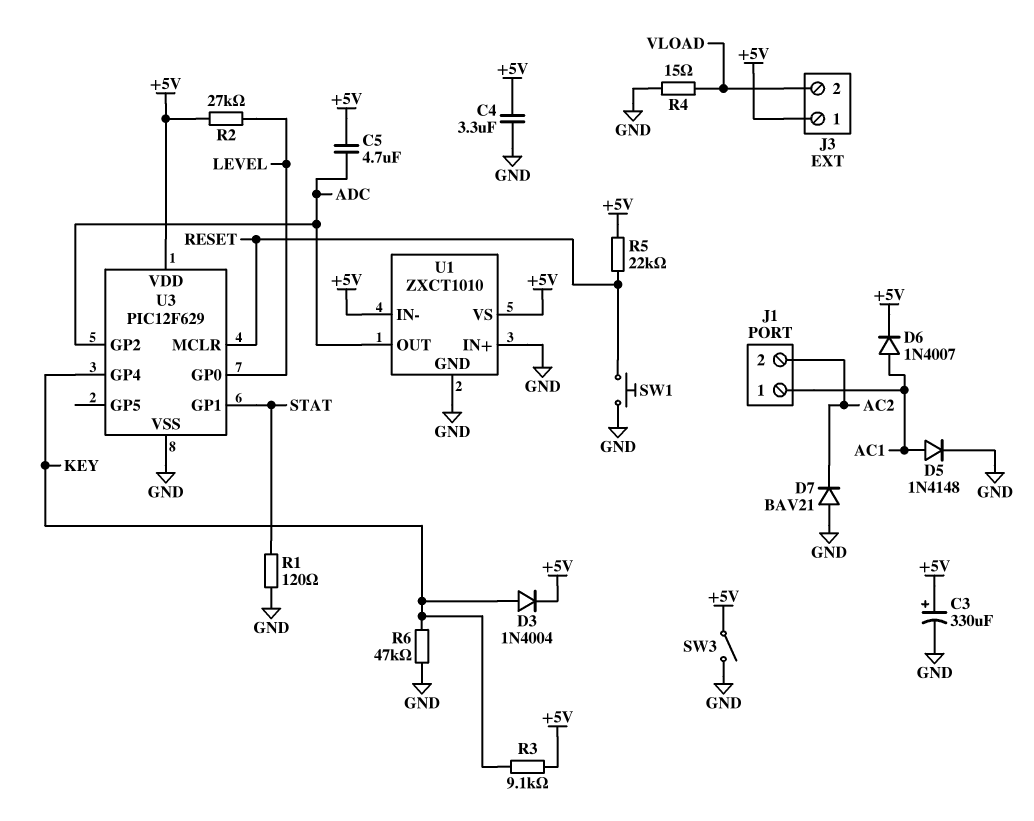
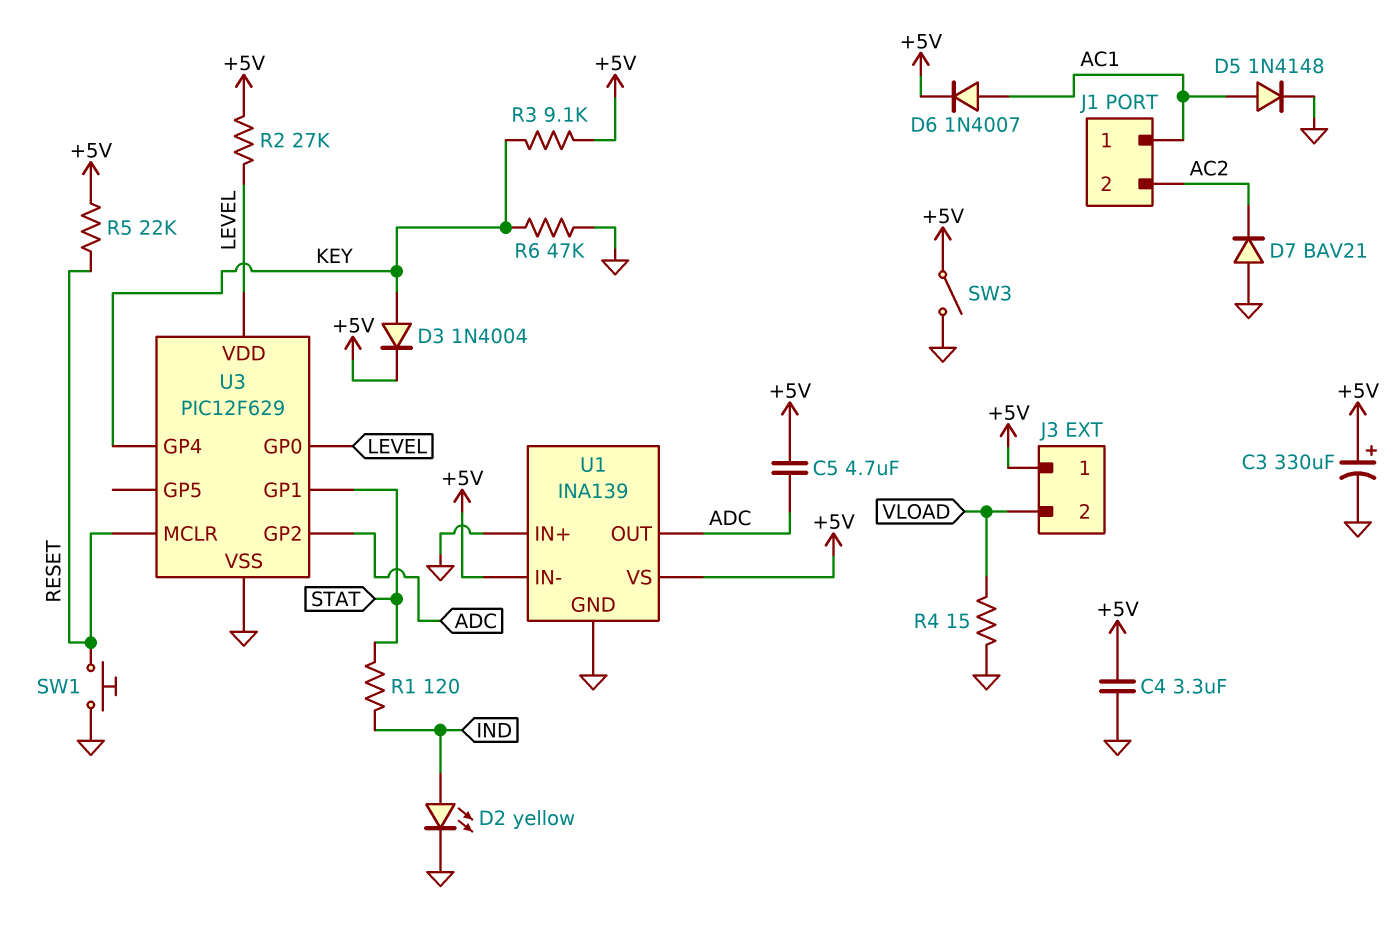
D2: none -> LED yellow (A IND, K GND)
R1: 120 (GND, STAT) -> 120 (IND, STAT)
U1: ZXCT1010 -> INA139
U3 pin VDD: +5V -> LEVEL

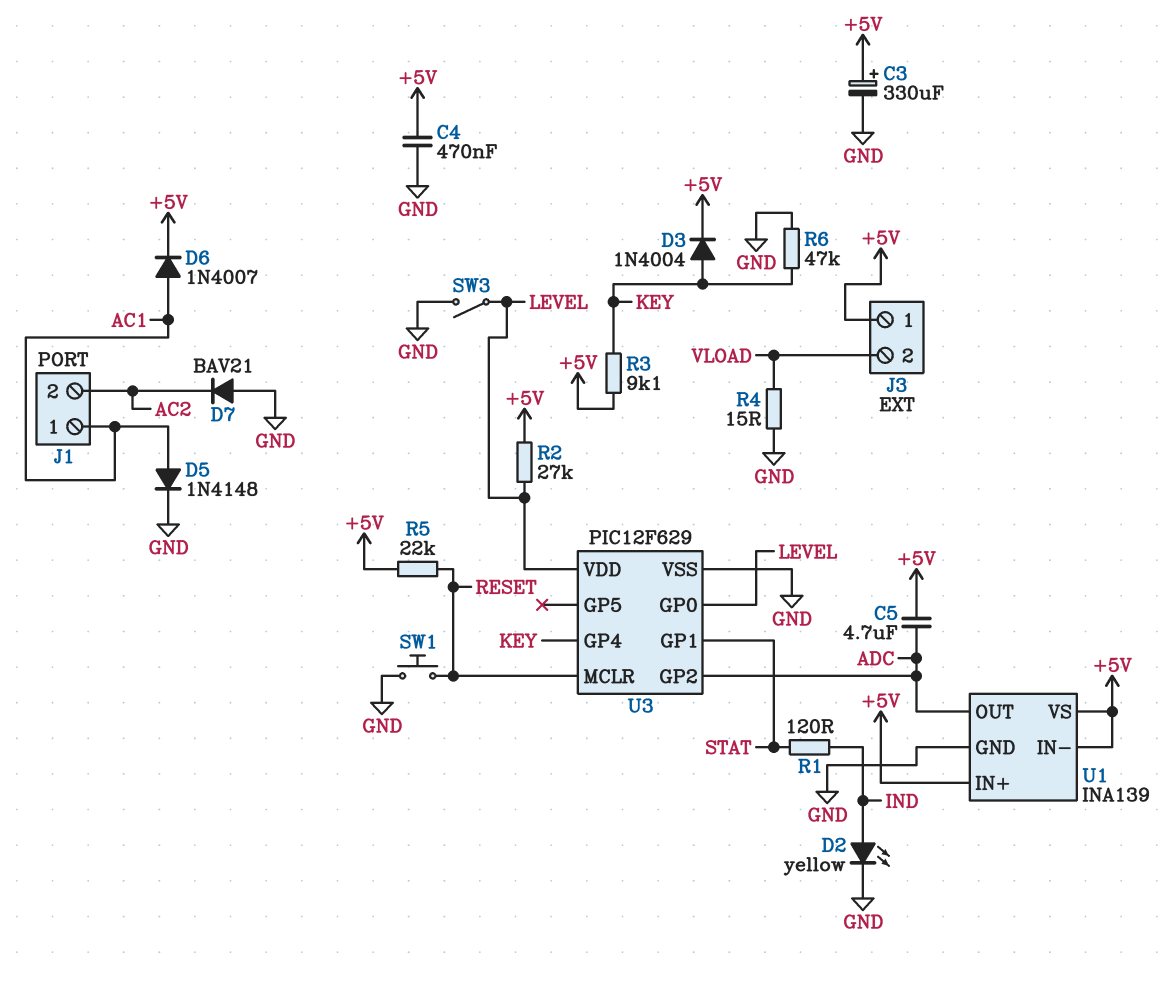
C4: 3.3uF (+5V, GND) -> 470nF (+5V, GND)
SW3: switch (+5V, GND) -> switch (GND, LEVEL)
U1 pin IN+: GND -> +5V

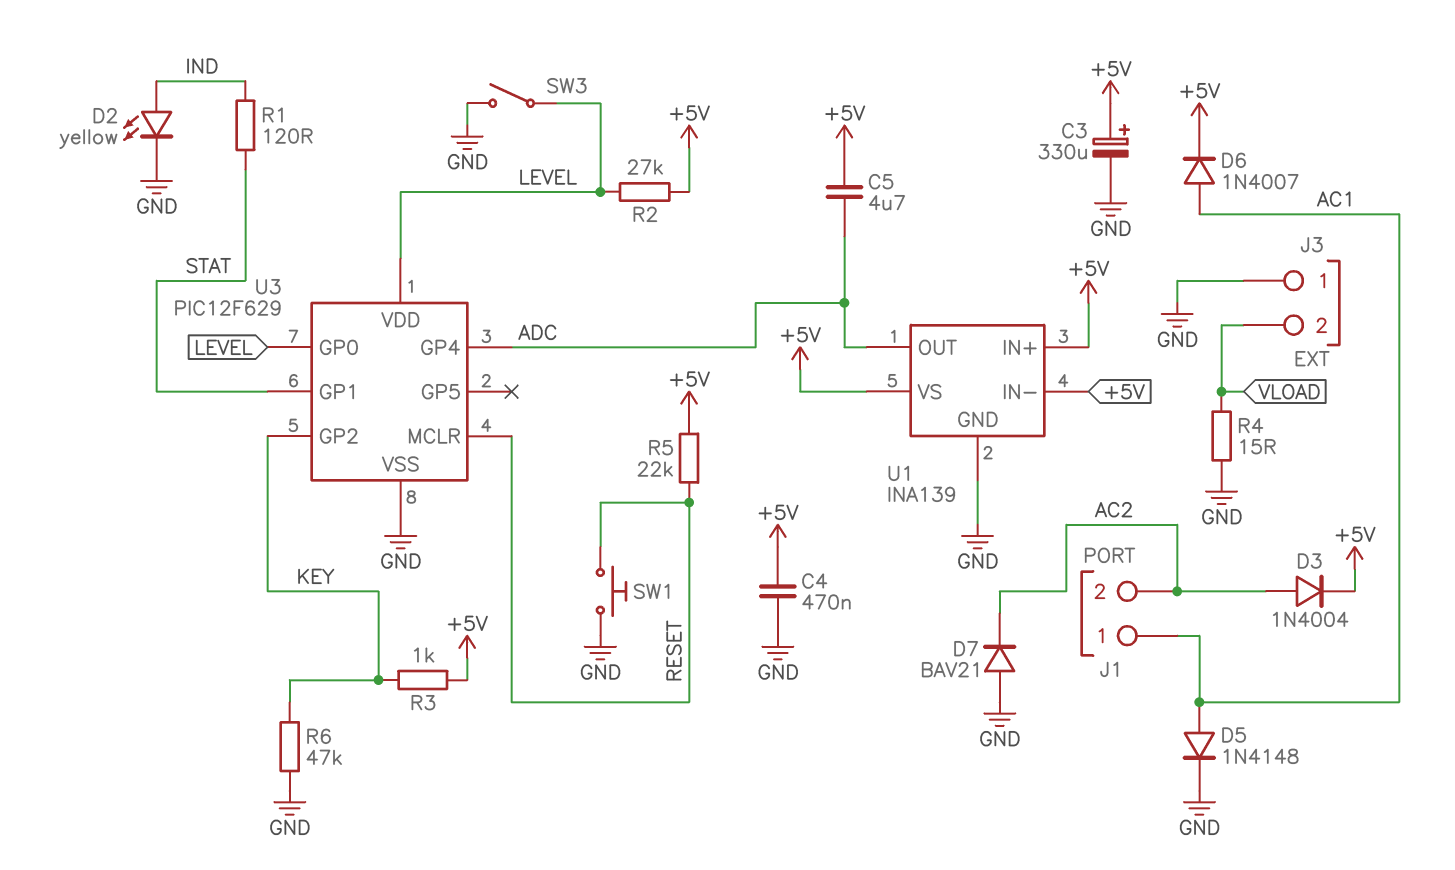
D3: diode 1N4004 (A KEY, K +5V) -> diode 1N4004 (A AC2, K +5V)
J3 pin 1: +5V -> GND
R3: 9.1k (+5V, KEY) -> 1k (+5V, KEY)
U3 pin GP2: ADC -> KEY
U3 pin GP4: KEY -> ADC

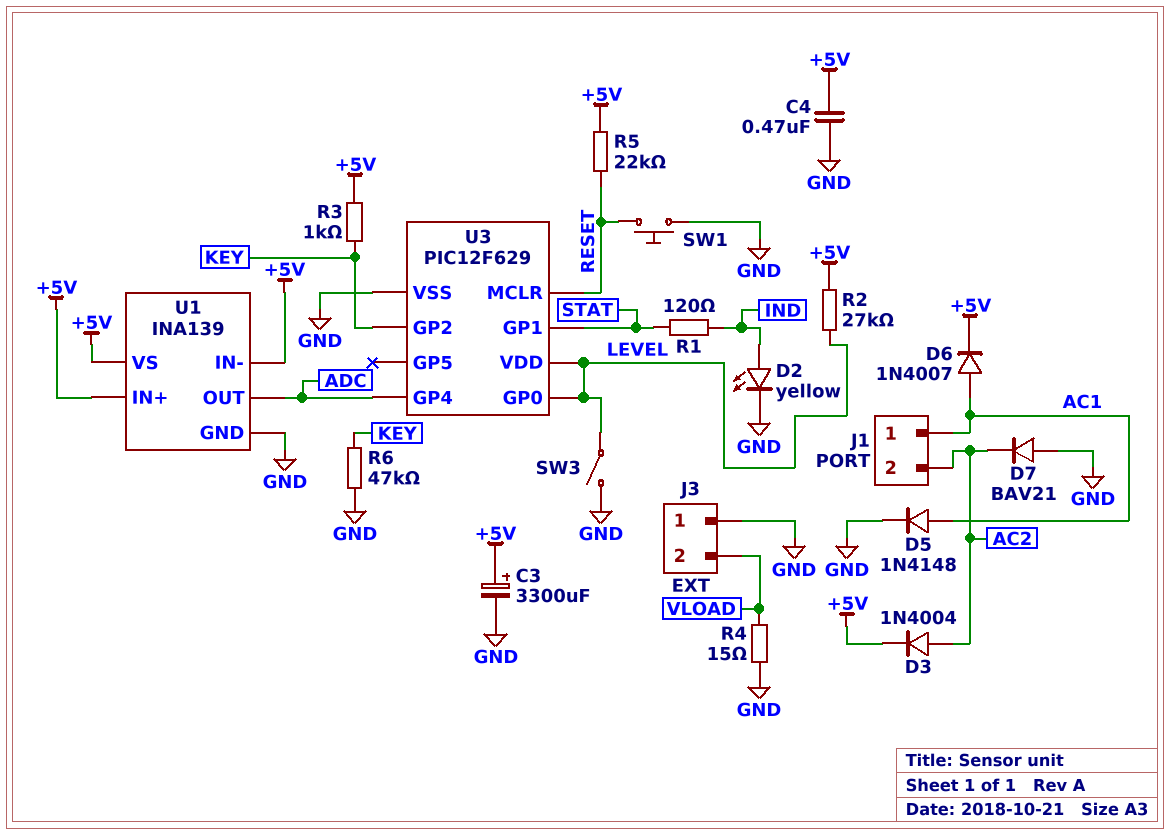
C3: 330uF (plus +5V, minus GND) -> 3300uF (plus +5V, minus GND)
C5: 4.7uF (+5V, ADC) -> none

